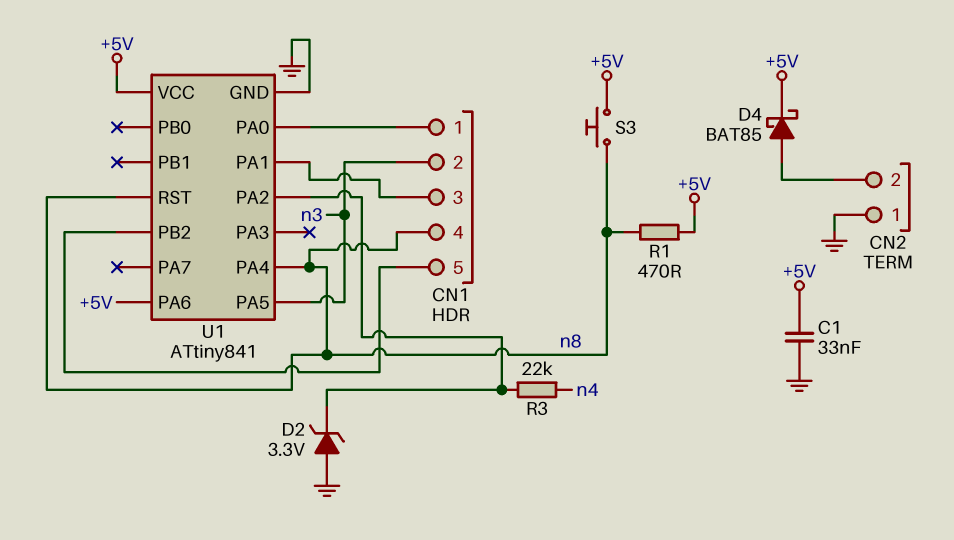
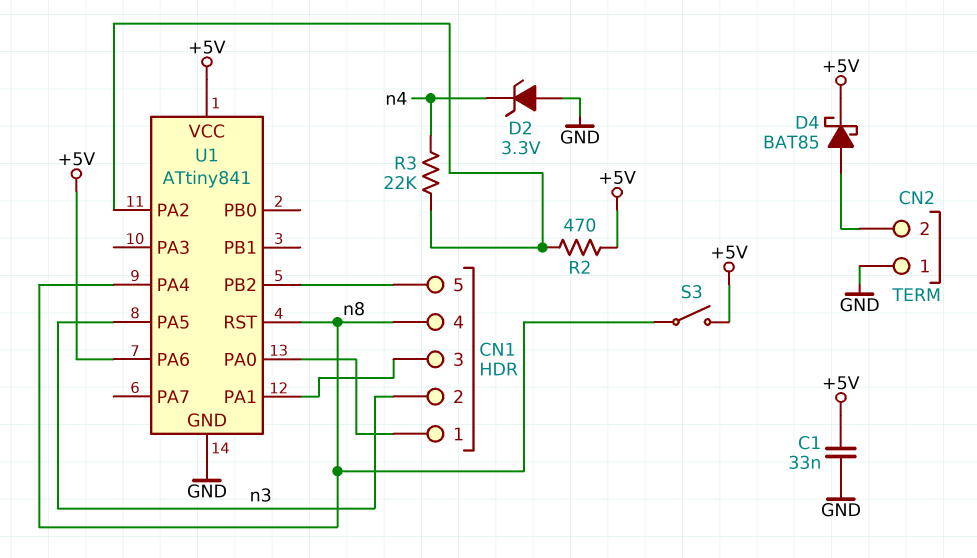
D2: zener 3.3V (A GND, K U1/PA2) -> zener 3.3V (A GND, K n4)
R1: 470 (+5V, n8) -> none
R2: none -> 470 (+5V, U1/PA2)
S3: button (+5V, n8) -> switch (+5V, n8)

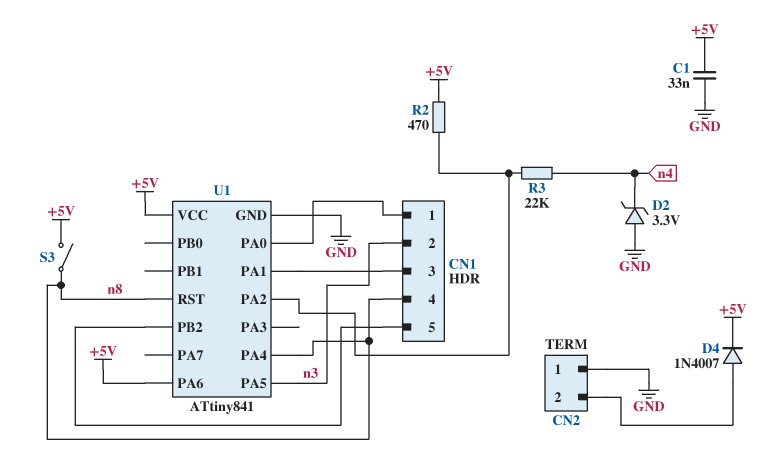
D4: schottky BAT85 (A CN2/2, K +5V) -> diode 1N4007 (A CN2/2, K +5V)

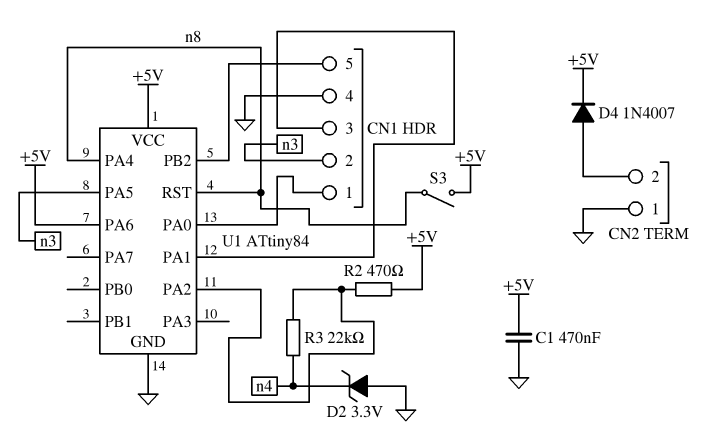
C1: 33nF (+5V, GND) -> 470nF (+5V, GND)
CN1 pin 4: n8 -> GND
U1: ATtiny841 -> ATtiny84

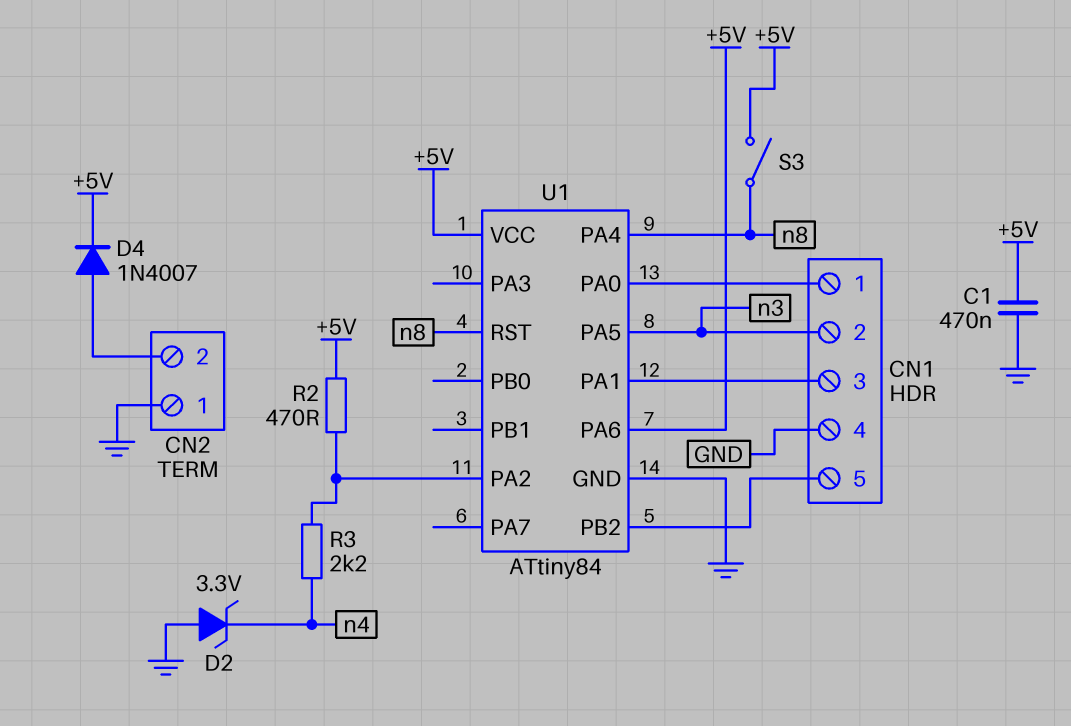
R3: 22k (U1/PA2, n4) -> 2.2k (U1/PA2, n4)

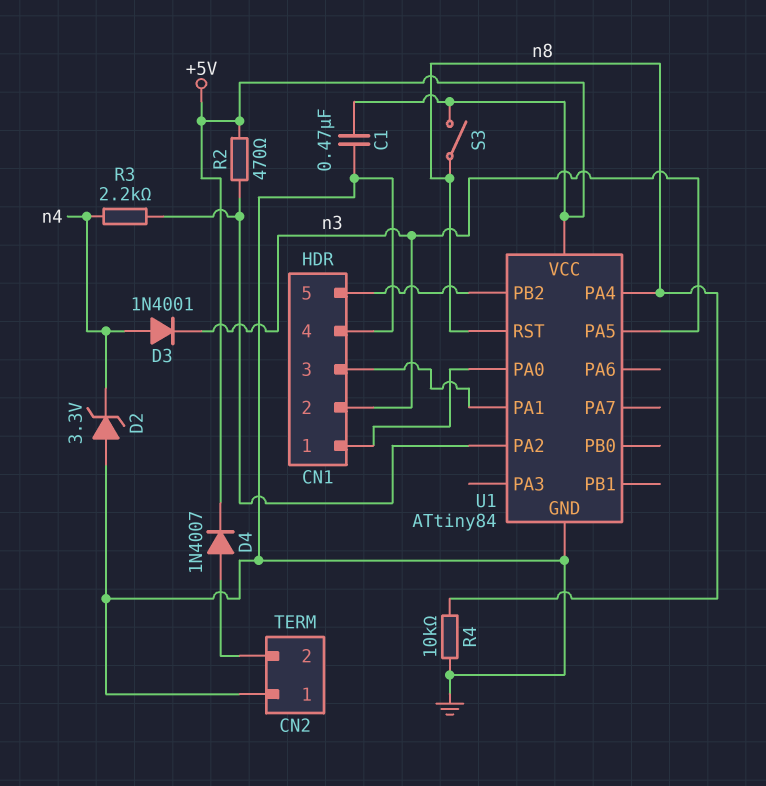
D3: none -> diode 1N4001 (A n4, K n3)
R4: none -> 10k (GND, n8)
U1 pin PA6: +5V -> none

